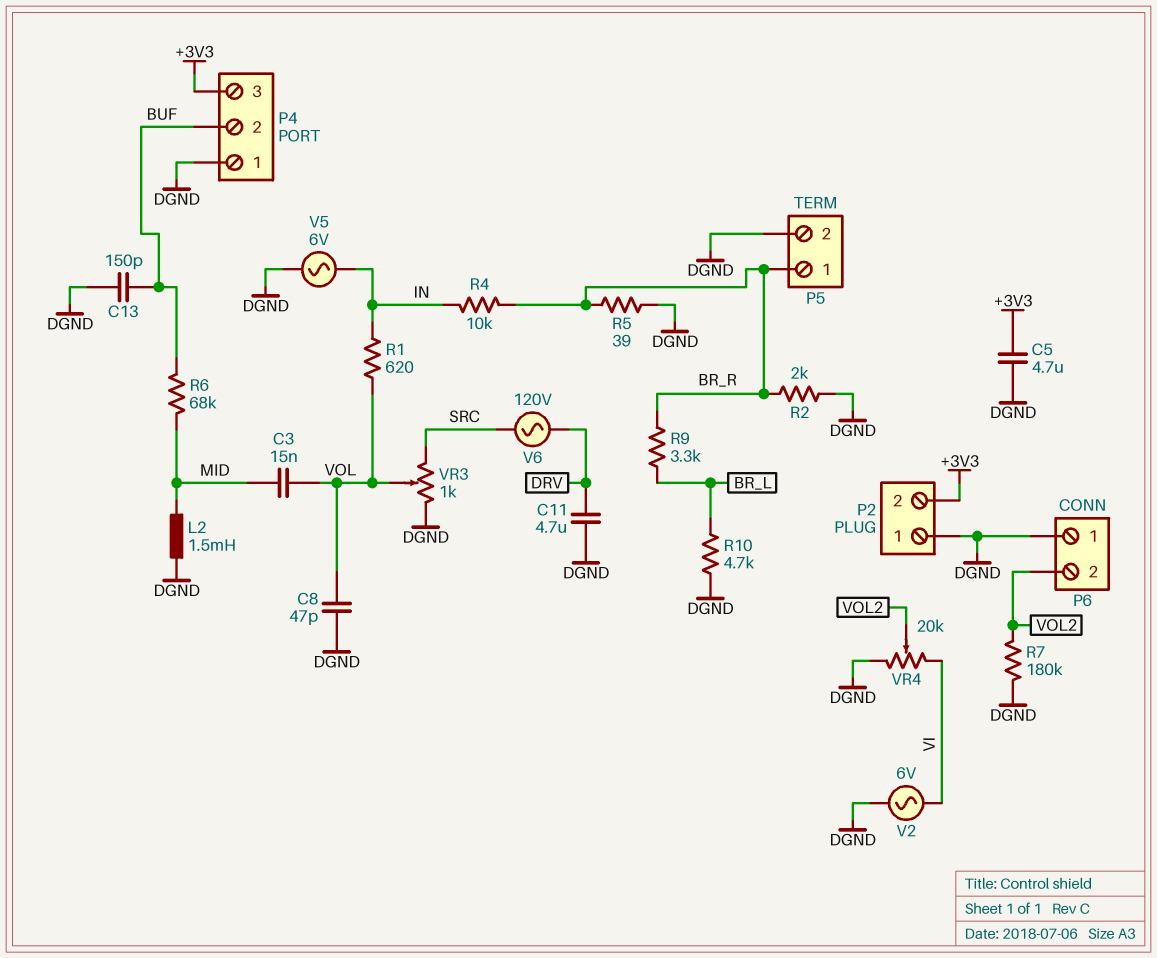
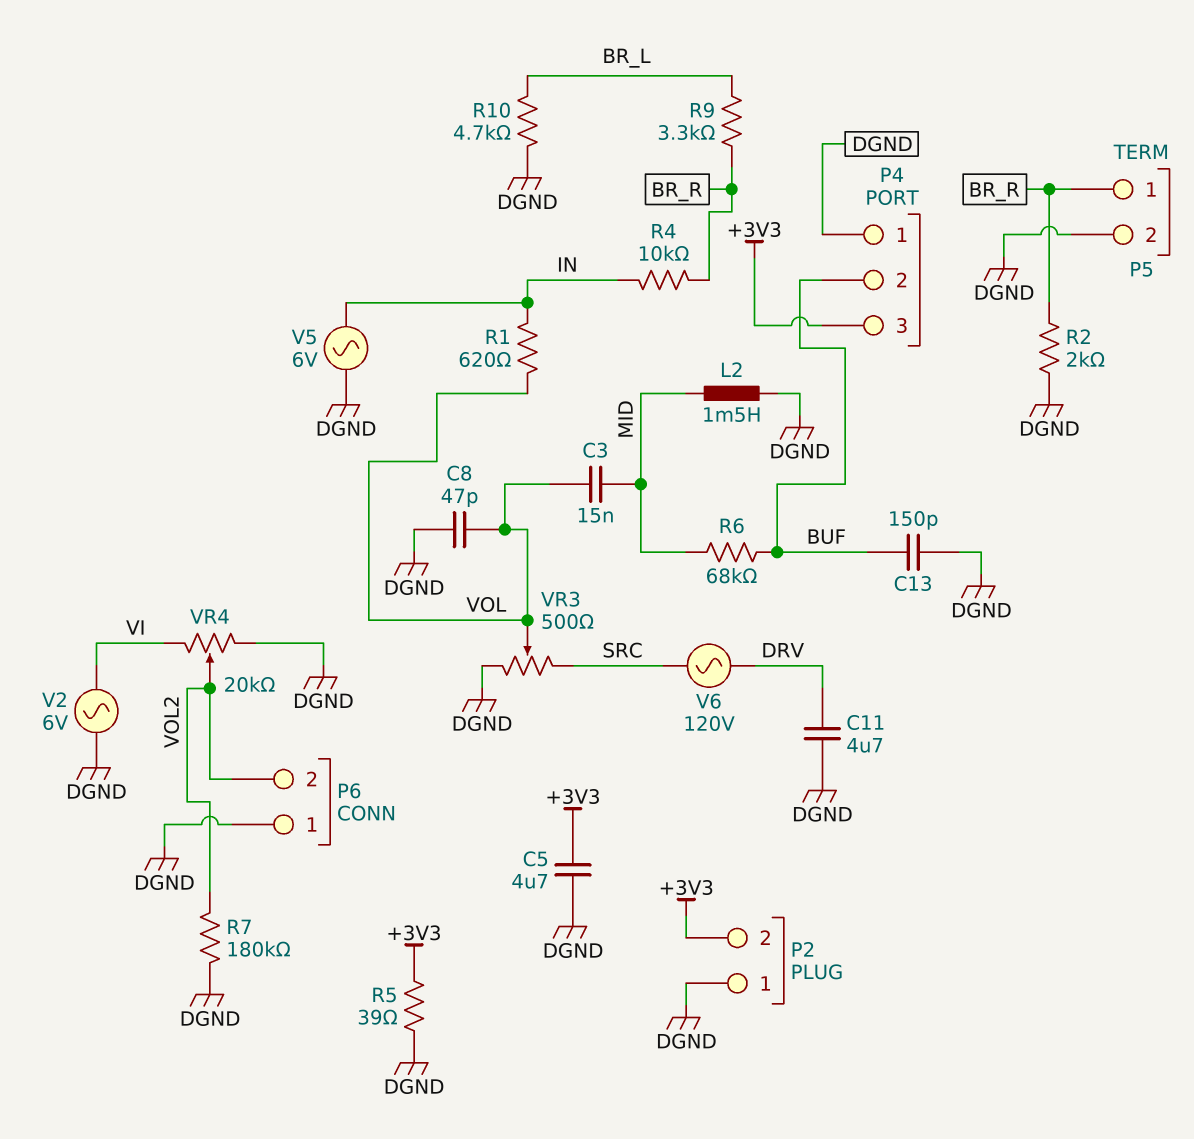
R5: 39 (BR_R, DGND) -> 39 (+3V3, DGND)
VR3: 1k (DGND, SRC, wiper VOL) -> 500 (DGND, SRC, wiper VOL)

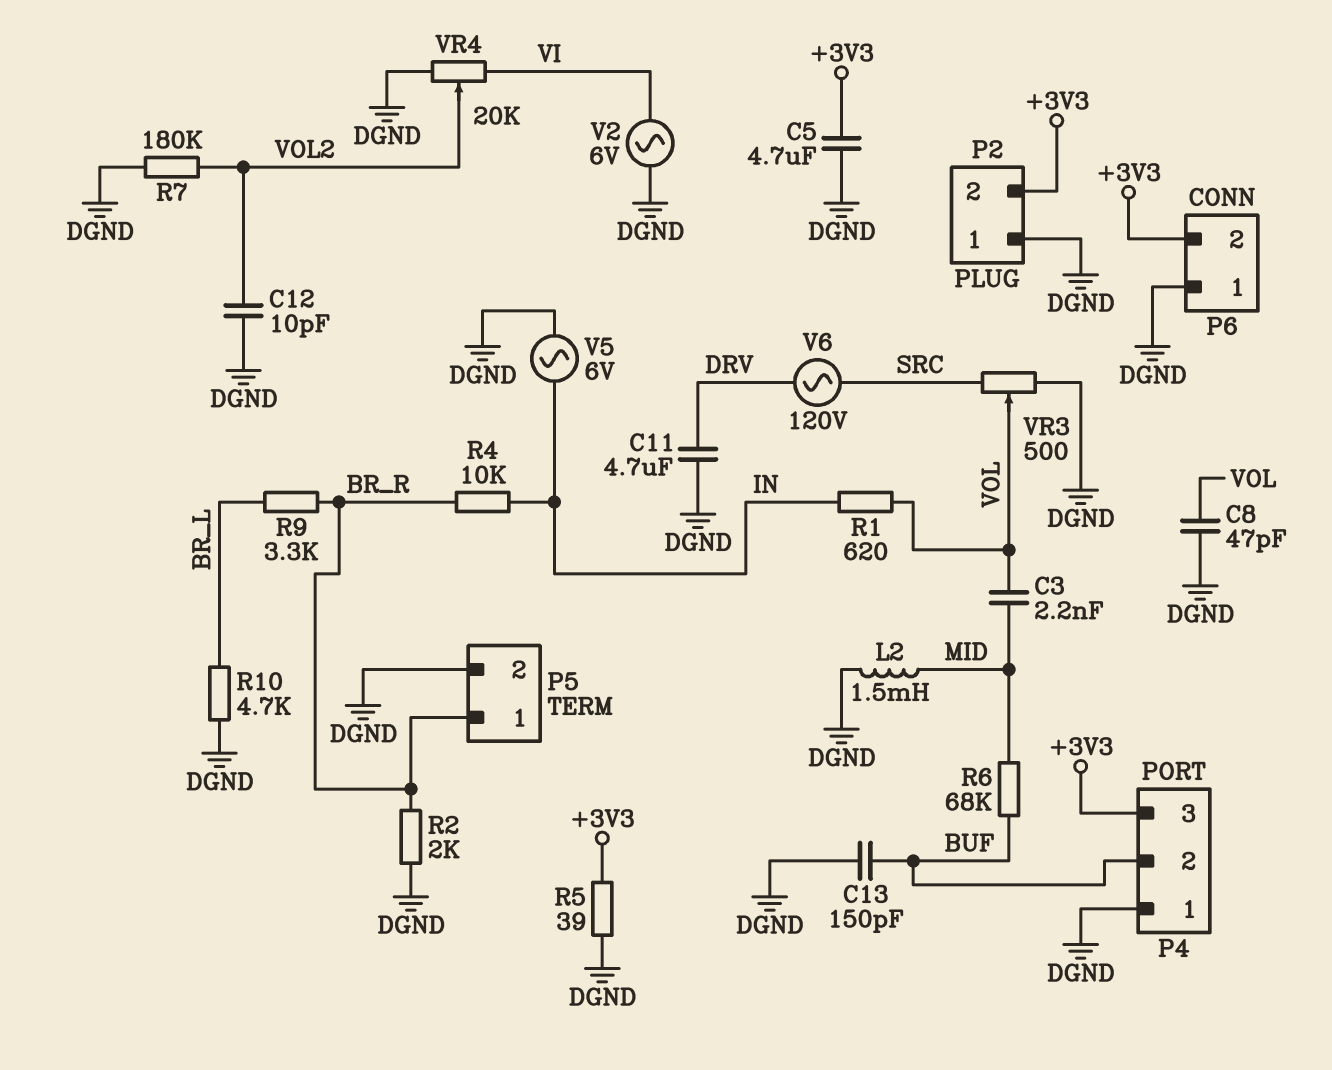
C3: 15nF (MID, VOL) -> 2.2nF (MID, VOL)
C12: none -> 10pF (DGND, VOL2)
P6 pin 2: VOL2 -> +3V3

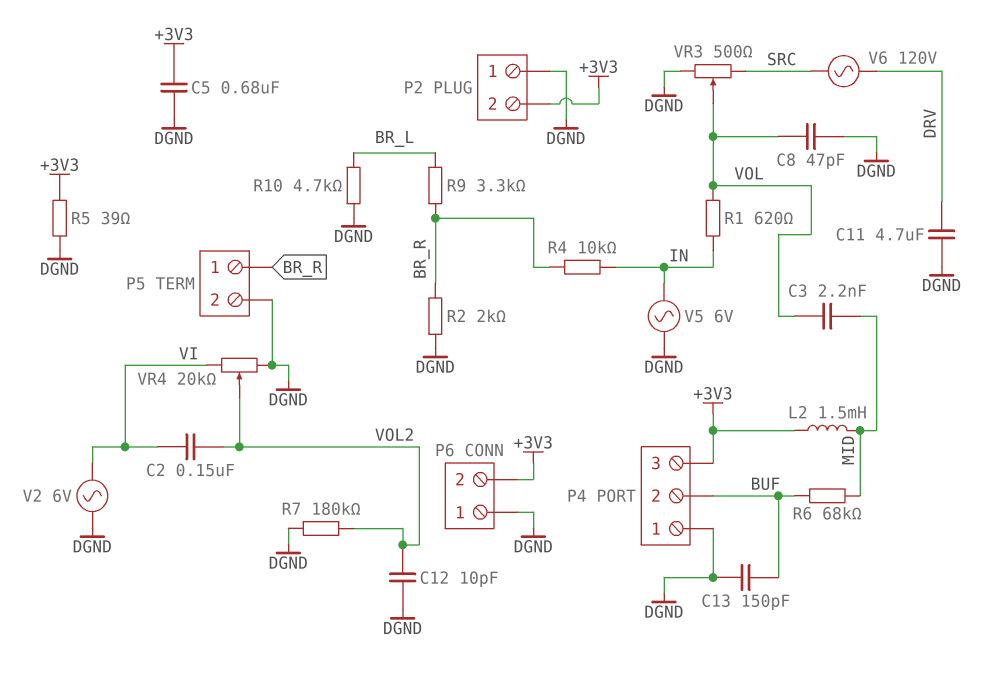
C2: none -> 150nF (VI, VOL2)
C5: 4.7uF (+3V3, DGND) -> 680nF (+3V3, DGND)
L2: 1.5mH (DGND, MID) -> 1.5mH (+3V3, MID)

